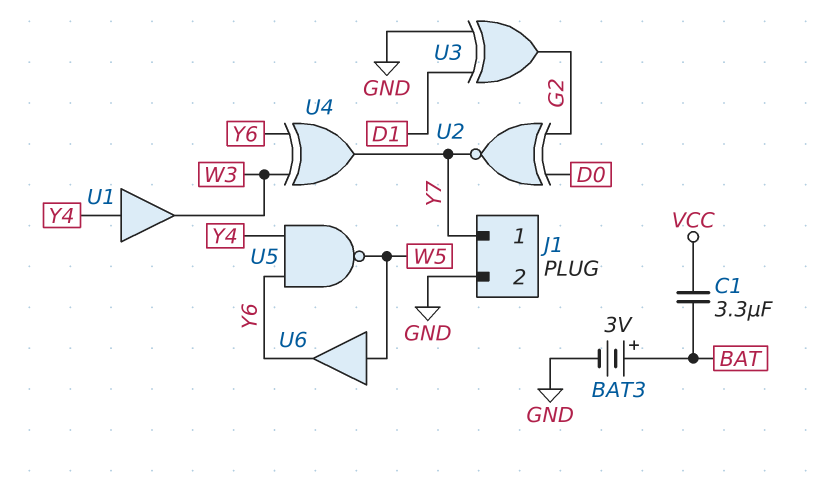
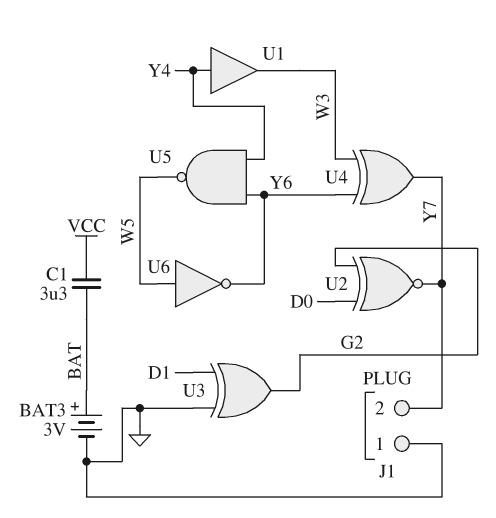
J1 pin 1: Y7 -> GND
J1 pin 2: GND -> Y7
U6: buffer (in W5, out Y6) -> NOT (in W5, out Y6)

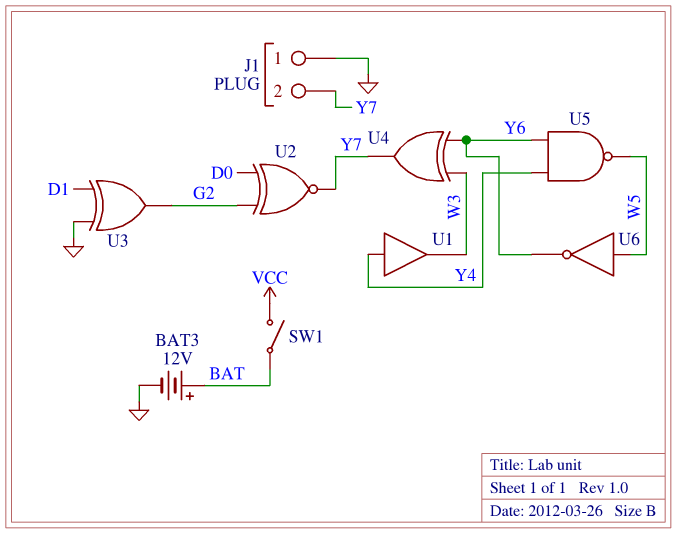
BAT3: 3V (plus BAT, minus GND) -> 12V (plus BAT, minus GND)
C1: 3.3uF (BAT, VCC) -> none
SW1: none -> switch (BAT, VCC)

